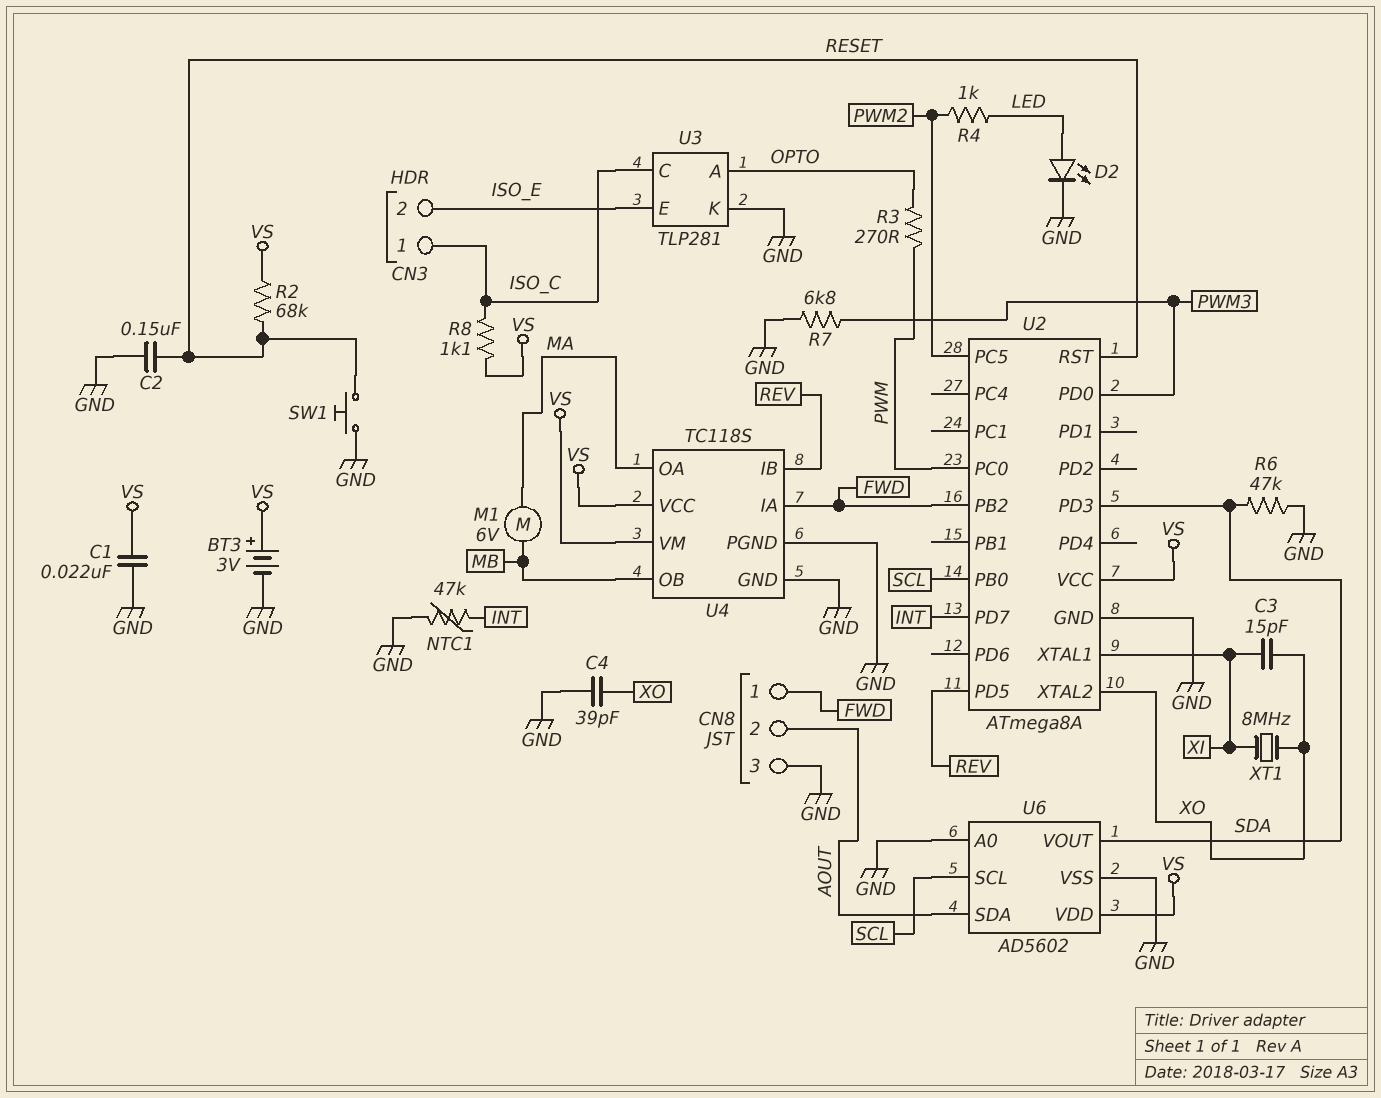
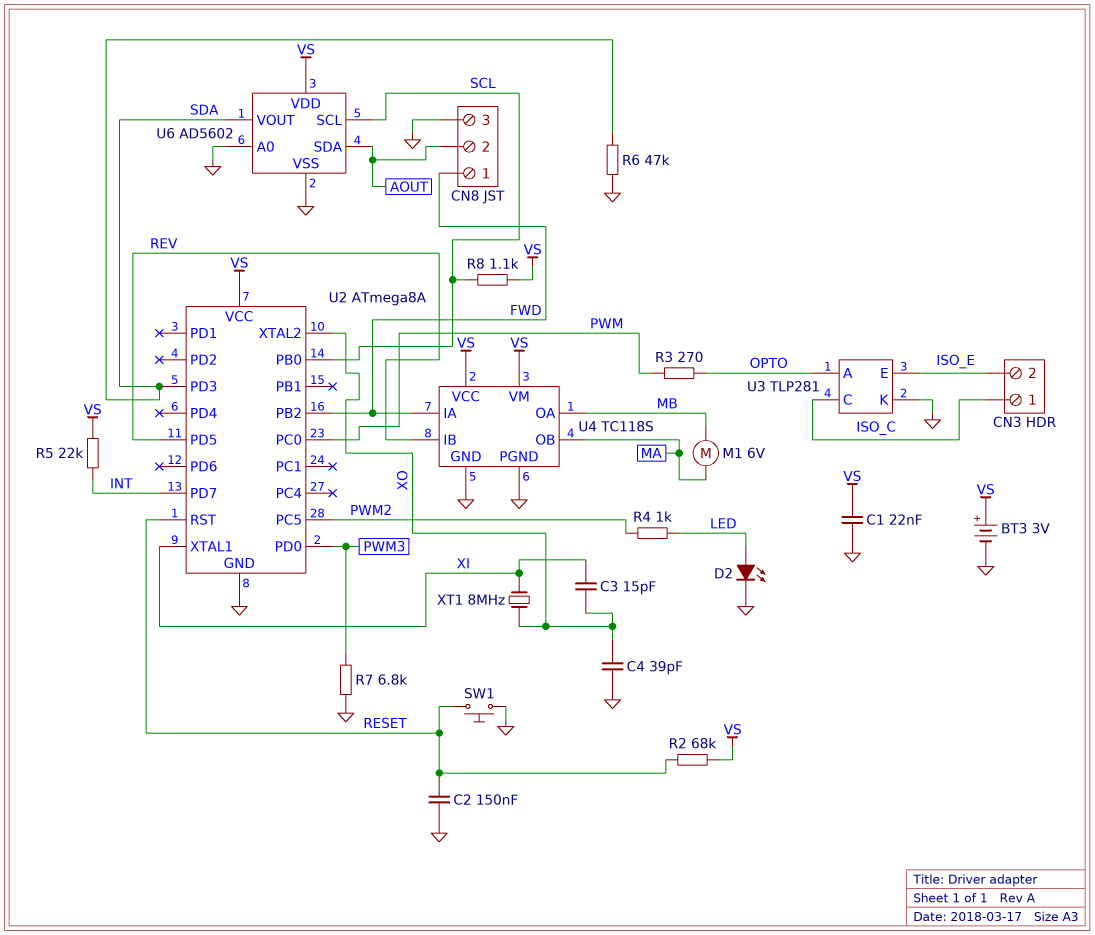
NTC1: 47k (GND, INT) -> none
R5: none -> 22k (INT, VS)
R8: 1.1k (ISO_C, VS) -> 1.1k (SCL, VS)
U4 pin OA: MA -> MB
U4 pin OB: MB -> MA

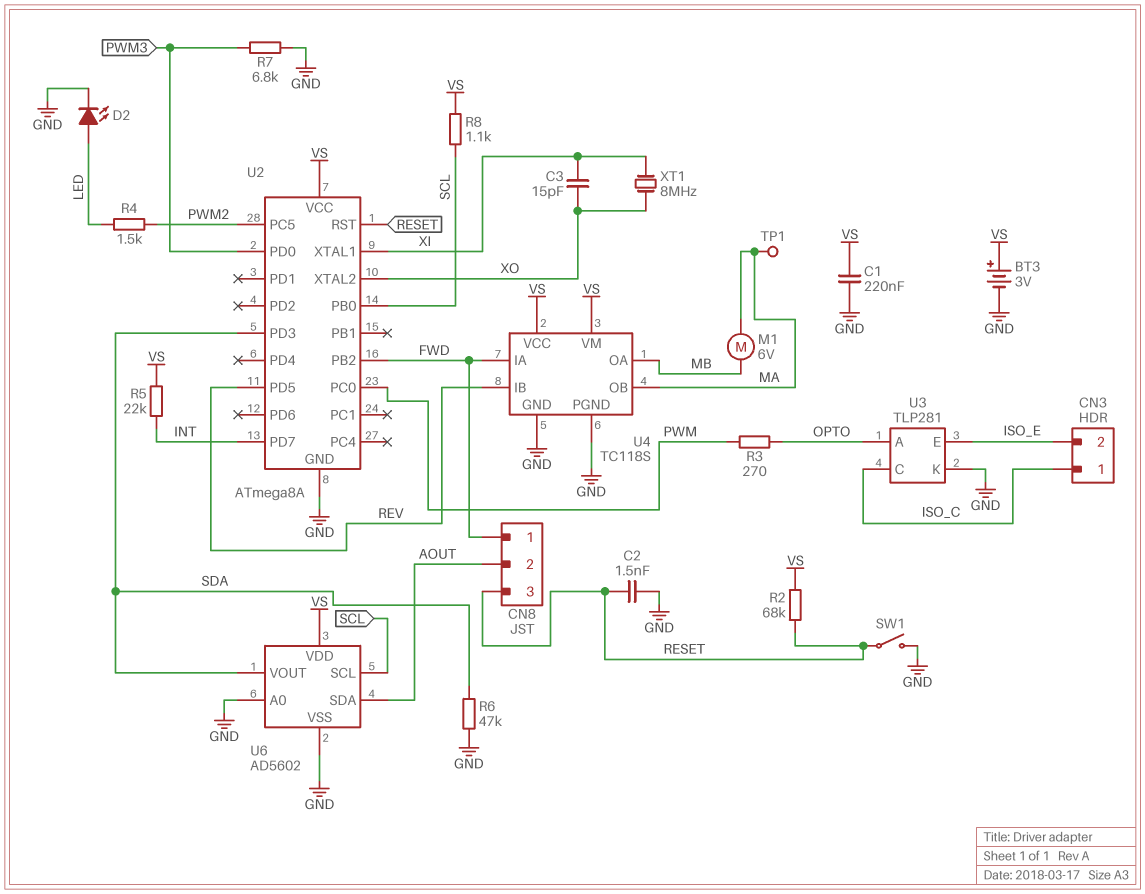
C1: 22nF (GND, VS) -> 220nF (GND, VS)
C2: 150nF (GND, RESET) -> 1.5nF (GND, RESET)
C4: 39pF (GND, XO) -> none
CN8 pin 3: GND -> RESET
R4: 1k (LED, PWM2) -> 1.5k (LED, PWM2)
SW1: button (GND, RESET) -> switch (GND, RESET)
TP1: none -> test point (MA)

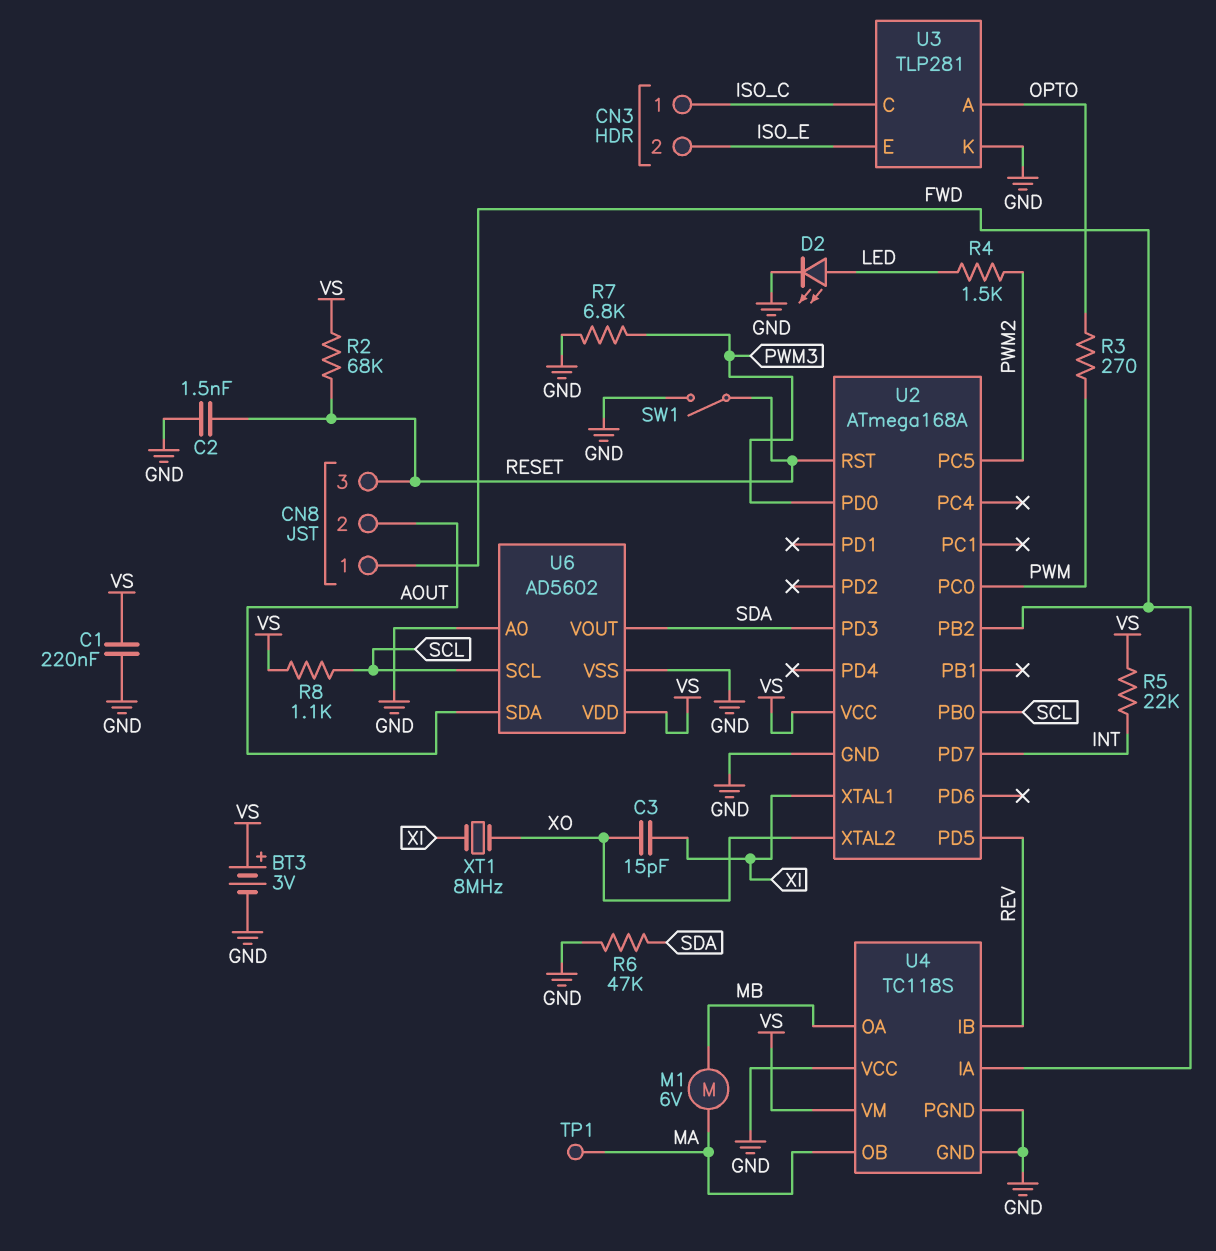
U2: ATmega8A -> ATmega168A
U4 pin VCC: VS -> GND

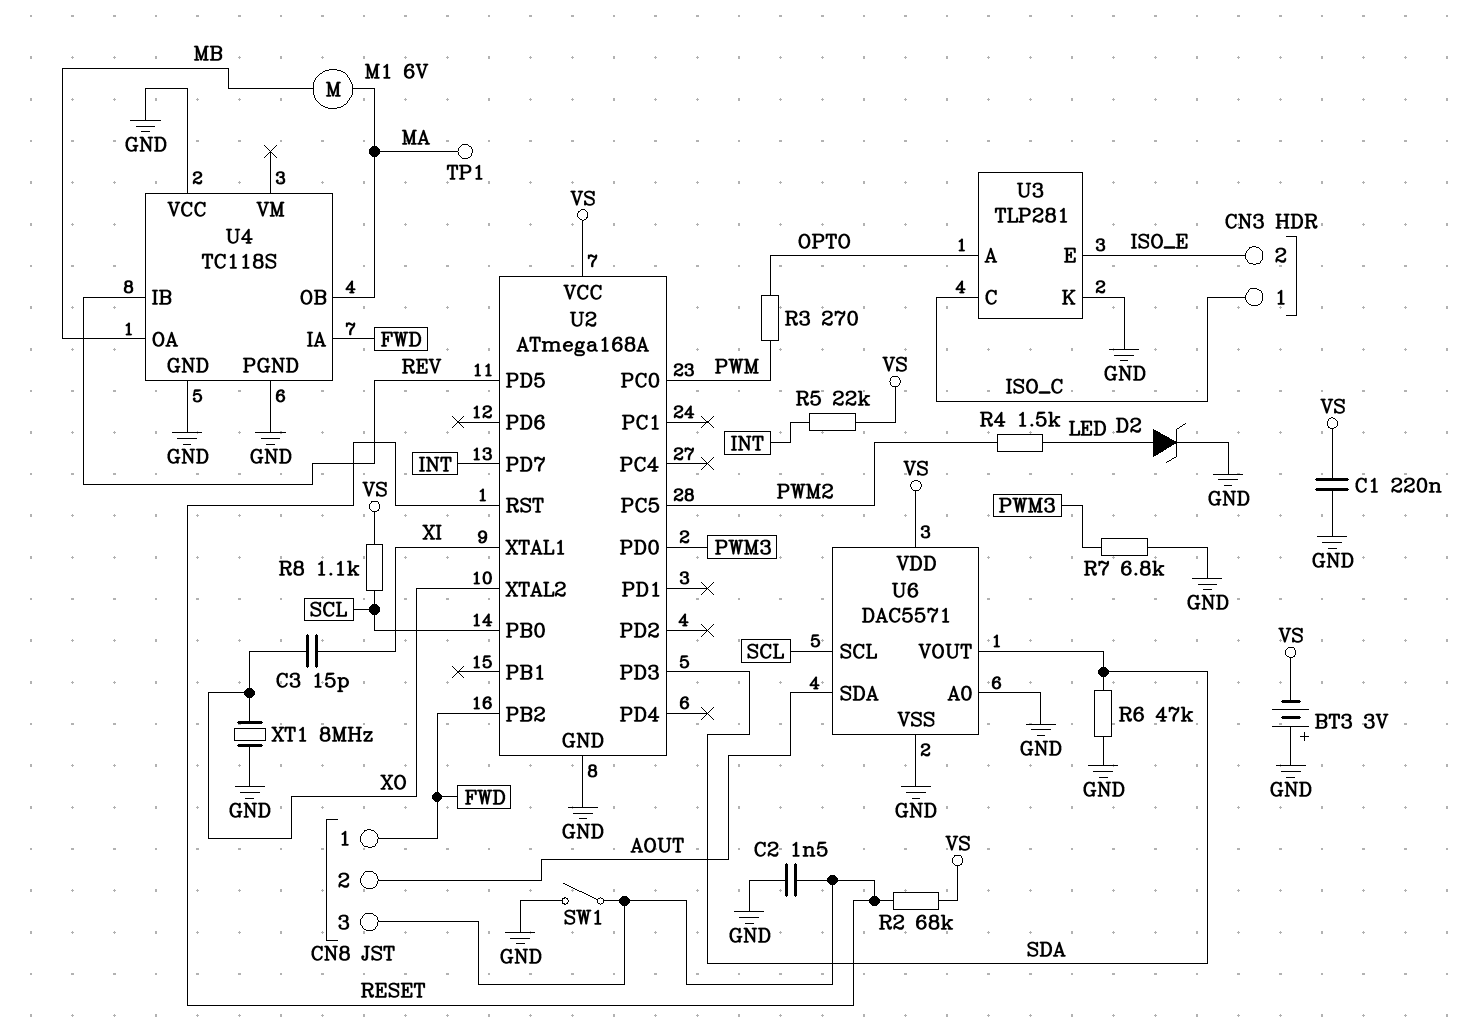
BT3: 3V (plus VS, minus GND) -> 3V (plus GND, minus VS)
D2: LED (A LED, K GND) -> zener (A LED, K GND)
U4 pin VM: VS -> none
U6: AD5602 -> DAC5571
XT1: 8MHz (XI, XO) -> 8MHz (GND, XO)

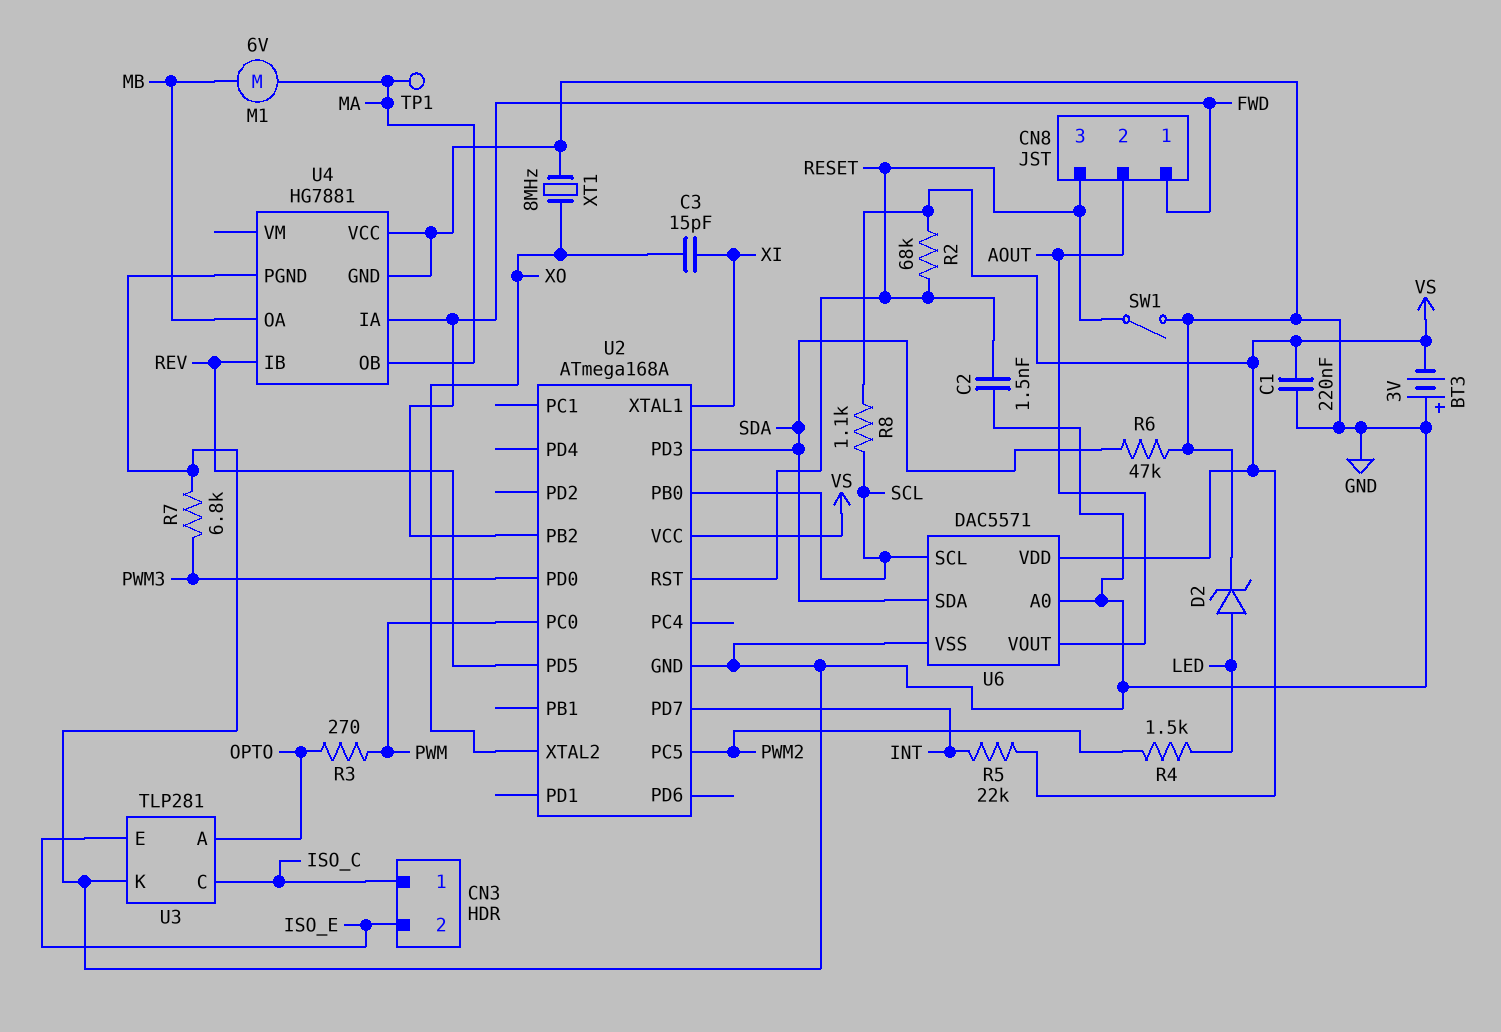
U4: TC118S -> HG7881
U6 pin SDA: AOUT -> SDA
U6 pin VOUT: SDA -> AOUT

